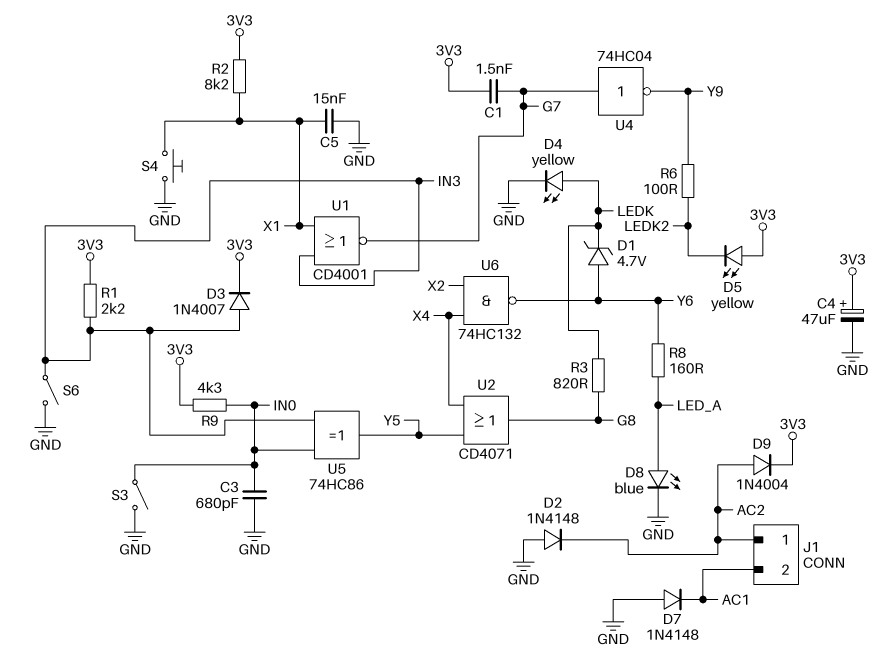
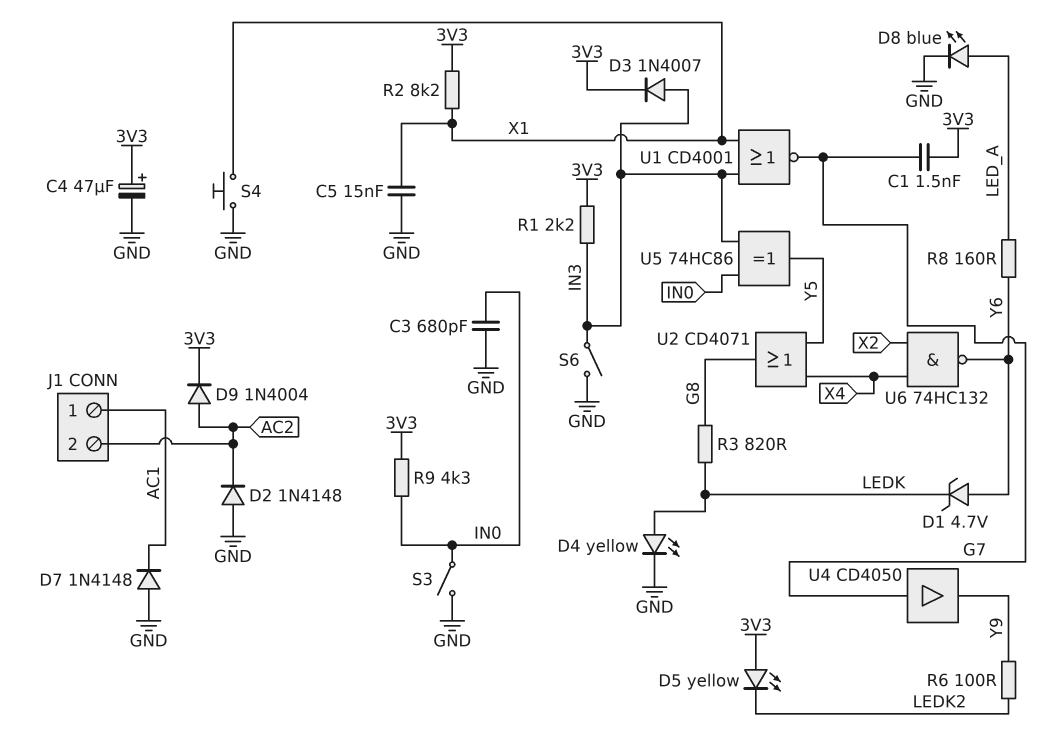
J1 pin 1: AC2 -> AC1
J1 pin 2: AC1 -> AC2
U4: NOT 74HC04 (in G7, out Y9) -> buffer CD4050 (in G7, out Y9)

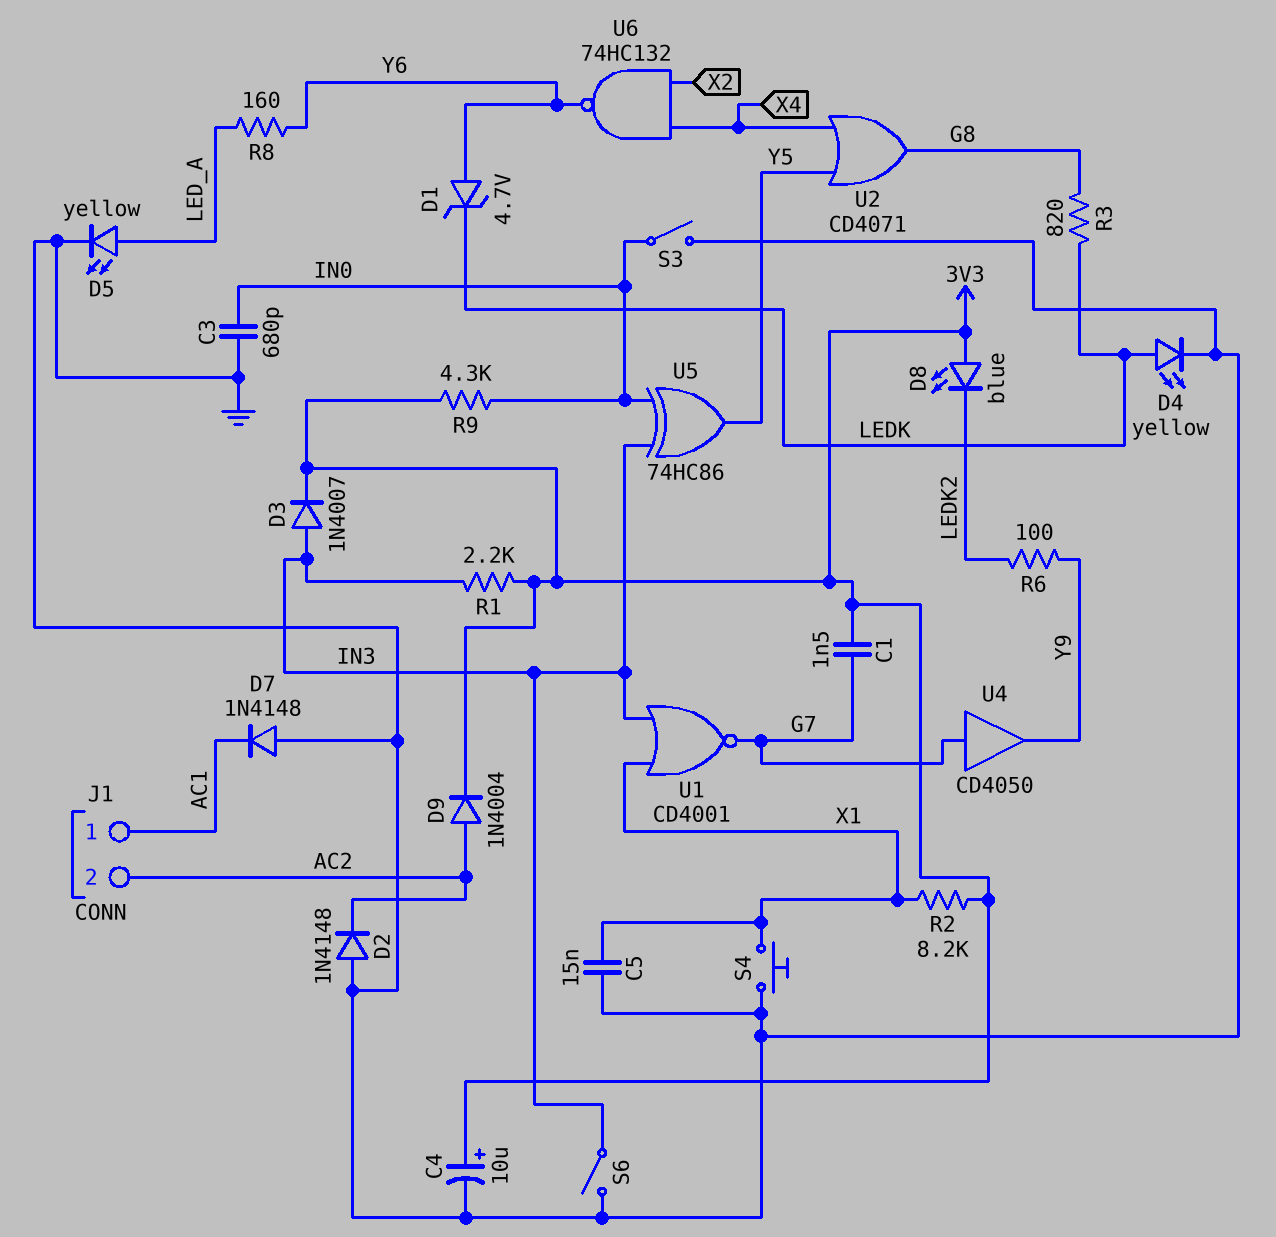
C4: 47uF (plus 3V3, minus GND) -> 10uF (plus 3V3, minus GND)
D5: LED yellow (A 3V3, K LEDK2) -> LED yellow (A LED_A, K GND)
D8: LED blue (A LED_A, K GND) -> LED blue (A 3V3, K LEDK2)

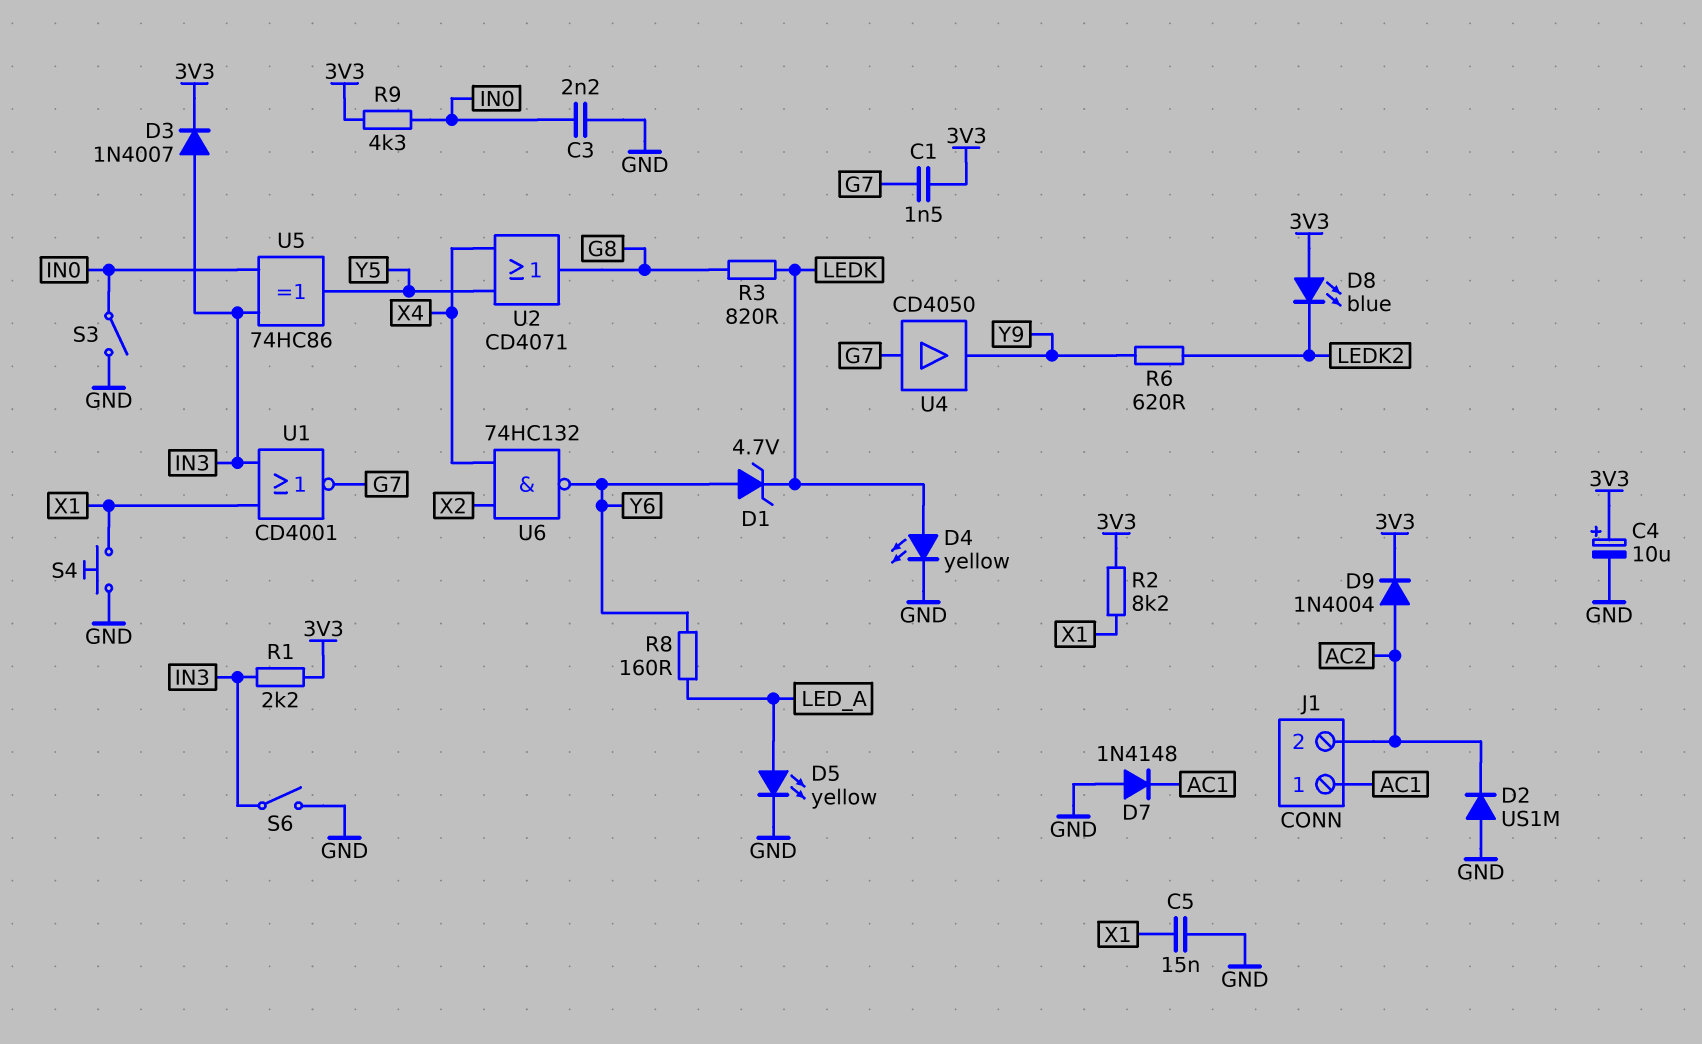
C3: 680pF (GND, IN0) -> 2.2nF (GND, IN0)
D2: diode 1N4148 (A GND, K AC2) -> diode US1M (A GND, K AC2)
R6: 100 (LEDK2, Y9) -> 620 (LEDK2, Y9)

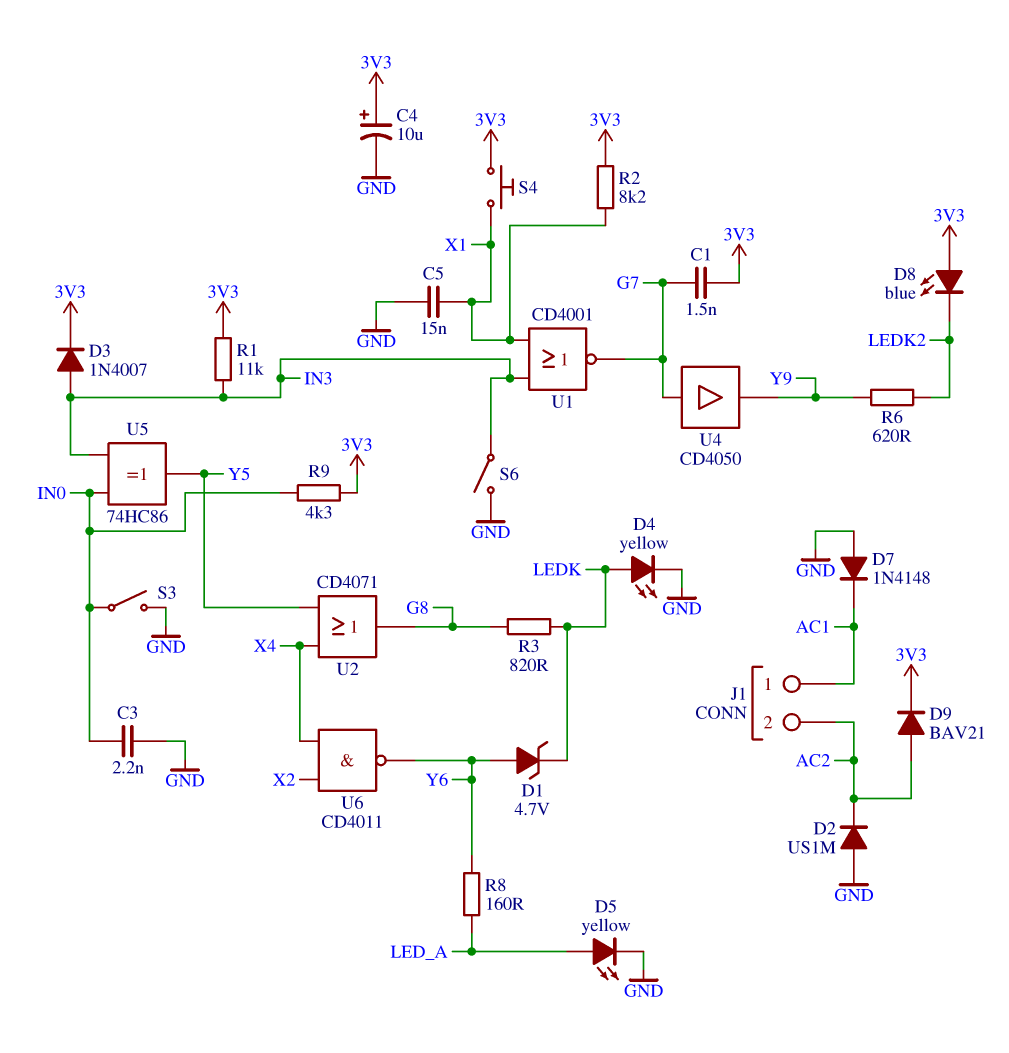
D9: diode 1N4004 (A AC2, K 3V3) -> diode BAV21 (A AC2, K 3V3)
R1: 2.2k (3V3, IN3) -> 11k (3V3, IN3)
S4: button (GND, X1) -> button (3V3, X1)
U6: NAND 74HC132 (in X2, in X4, out Y6) -> NAND CD4011 (in X2, in X4, out Y6)

